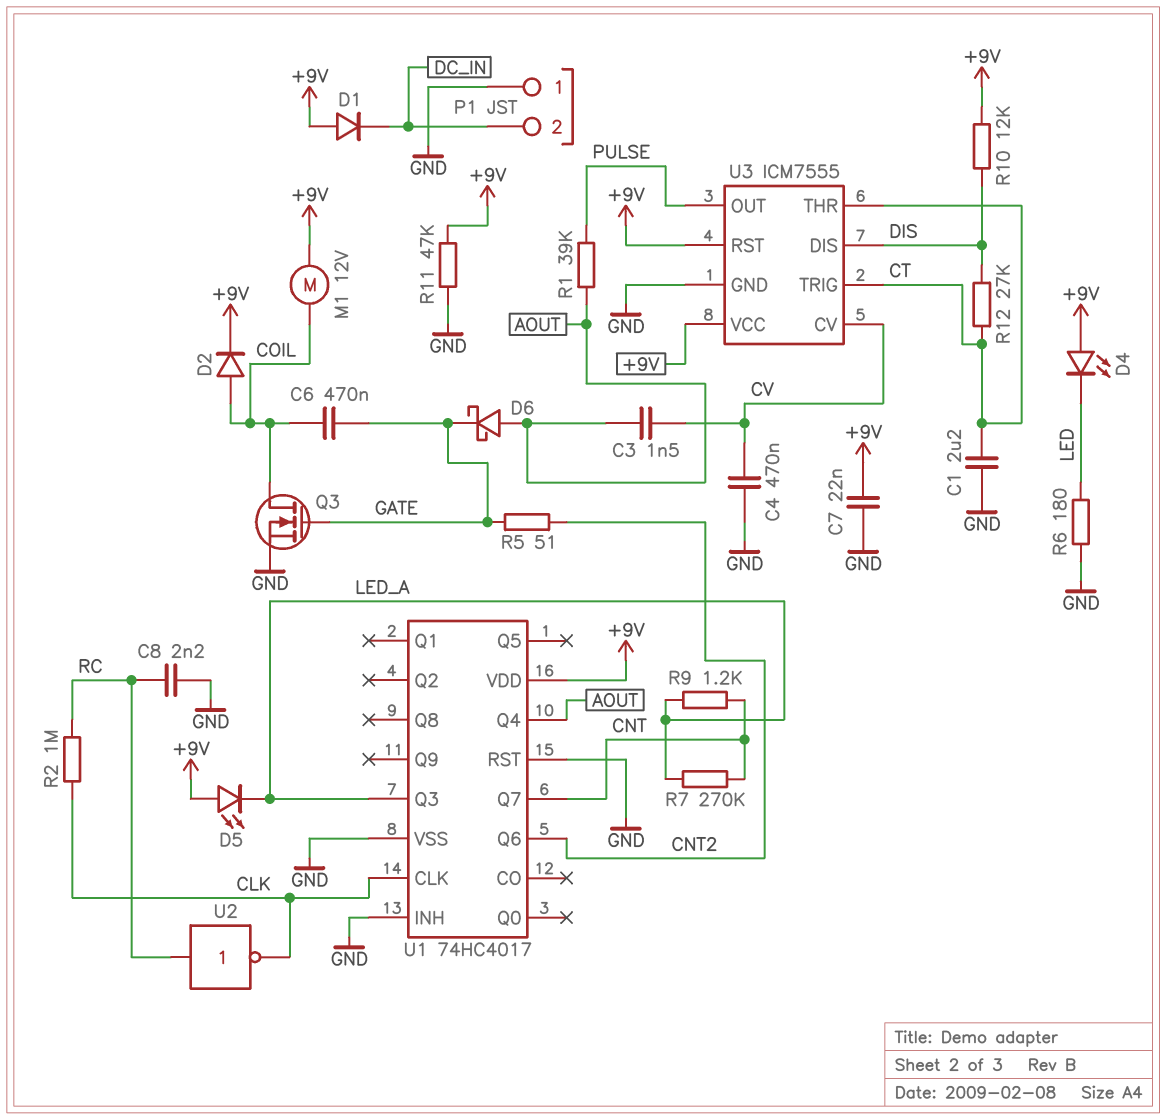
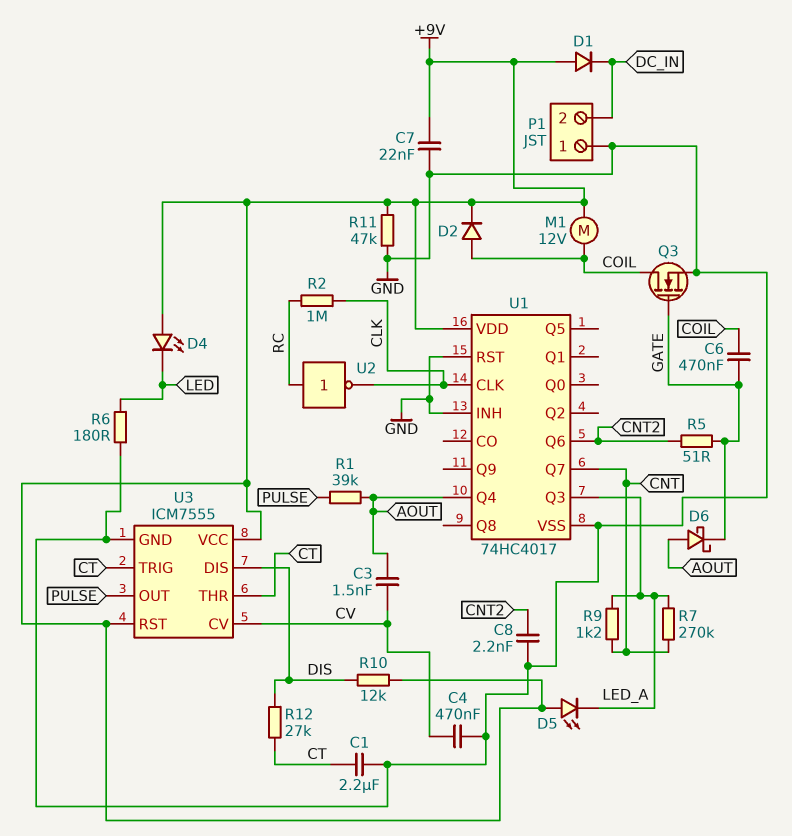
C8: 2.2nF (GND, RC) -> 2.2nF (CNT2, GND)

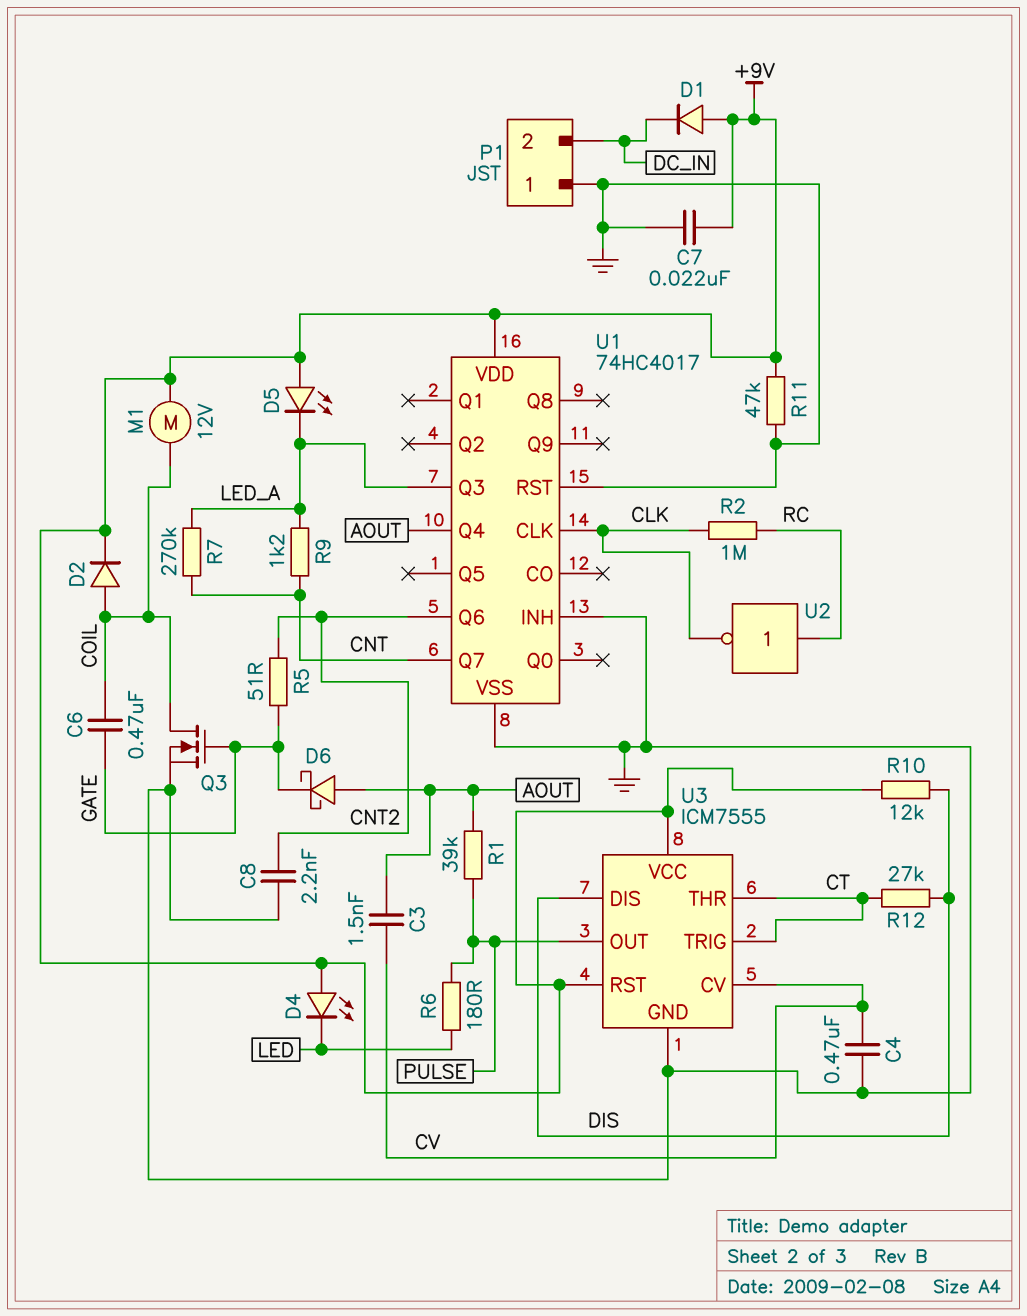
C1: 2.2uF (CT, GND) -> none
R6: 180 (GND, LED) -> 180 (LED, PULSE)

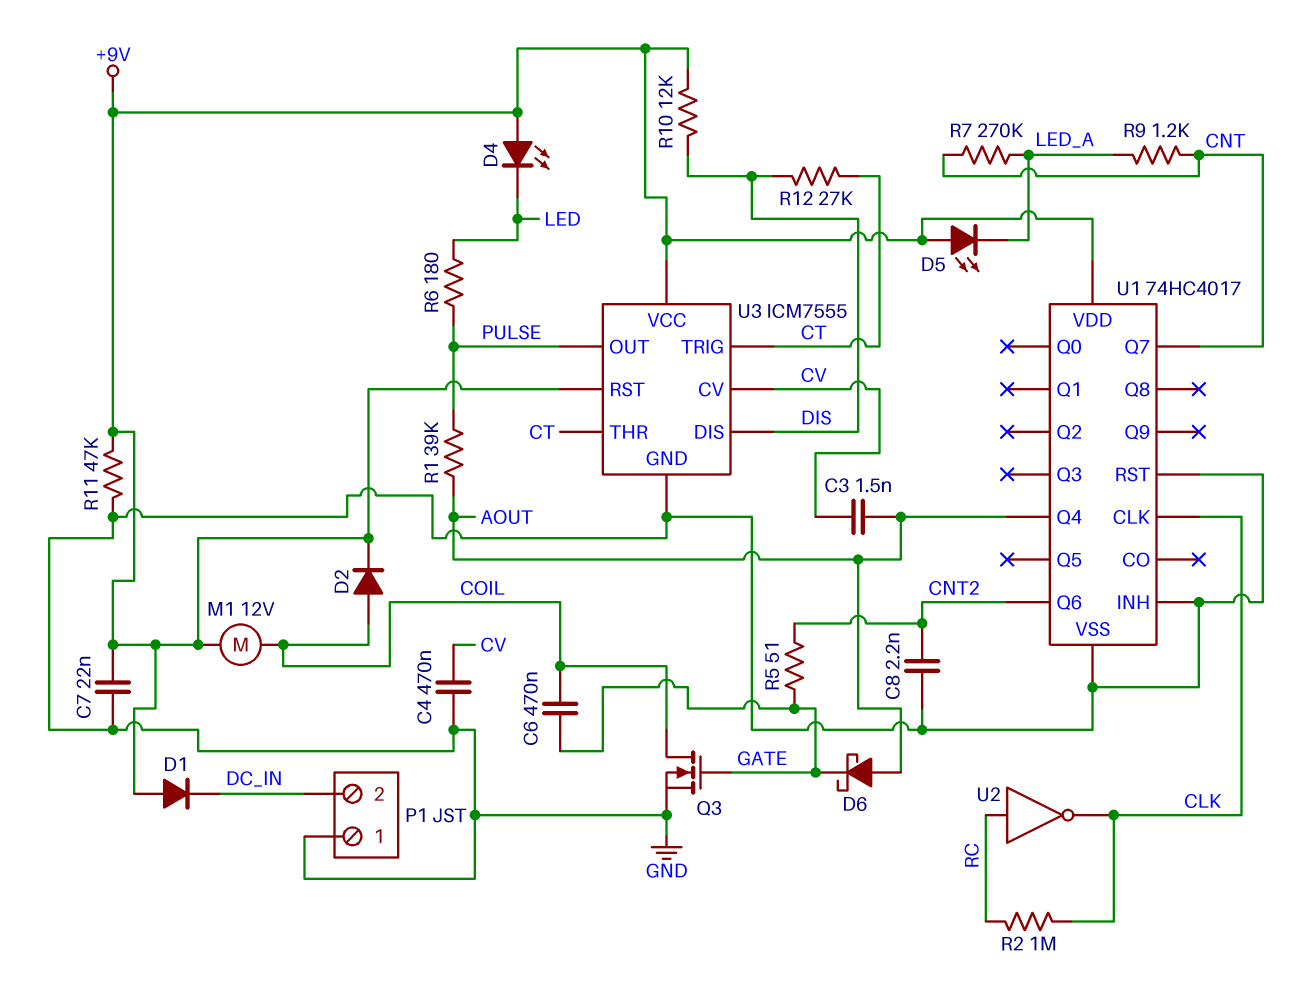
U1 pin Q3: LED_A -> none

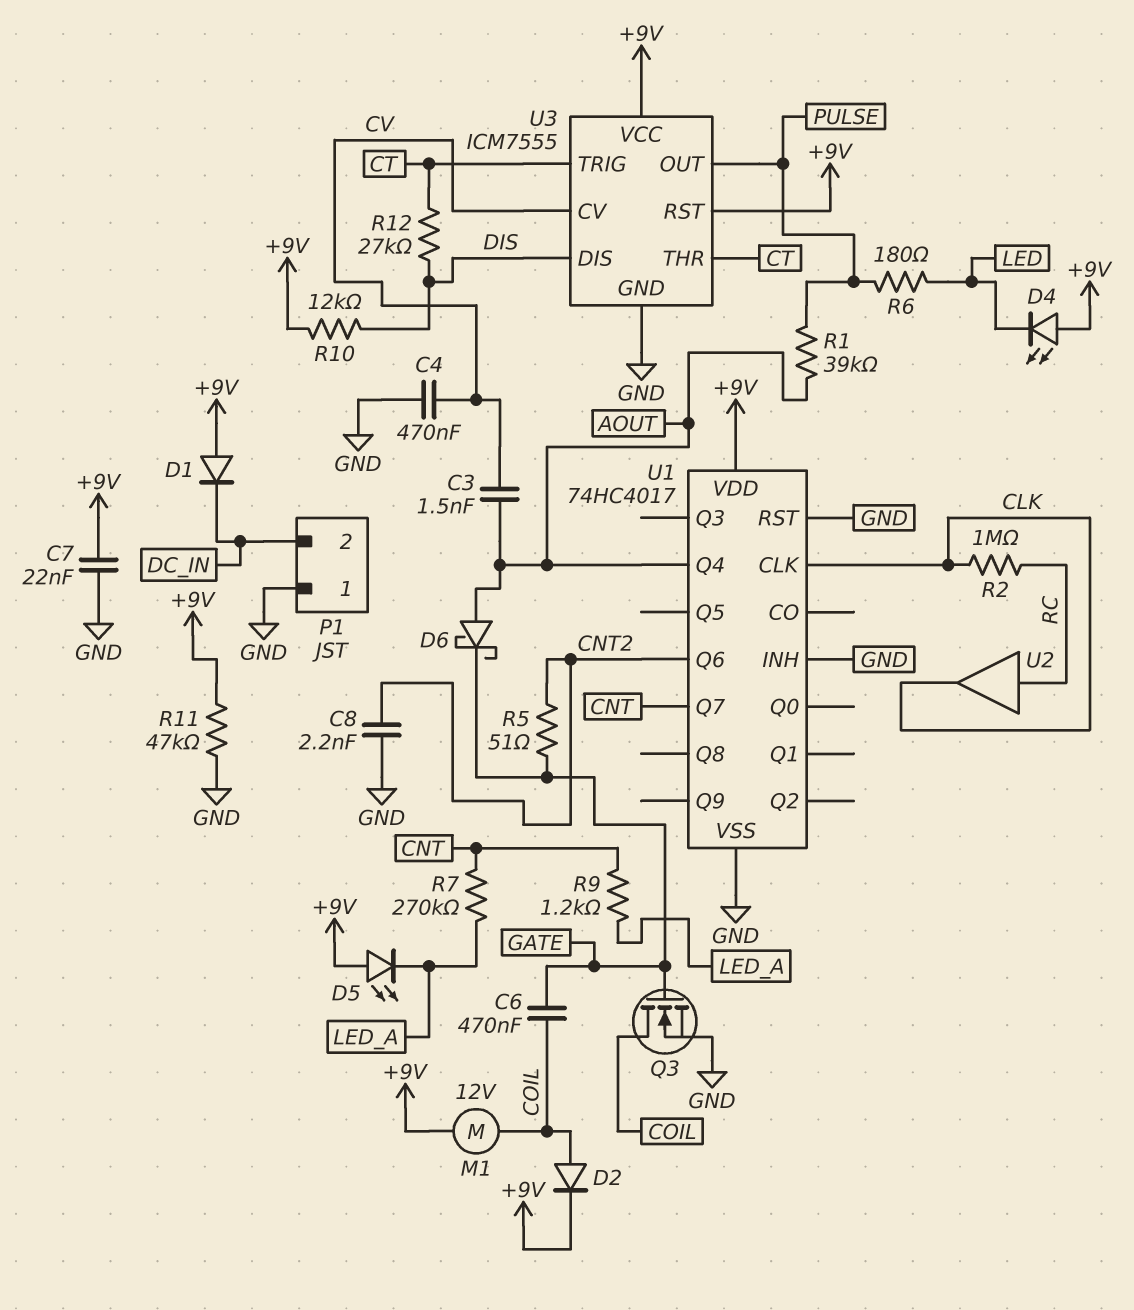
U2: NOT (in RC, out CLK) -> buffer (in RC, out CLK)

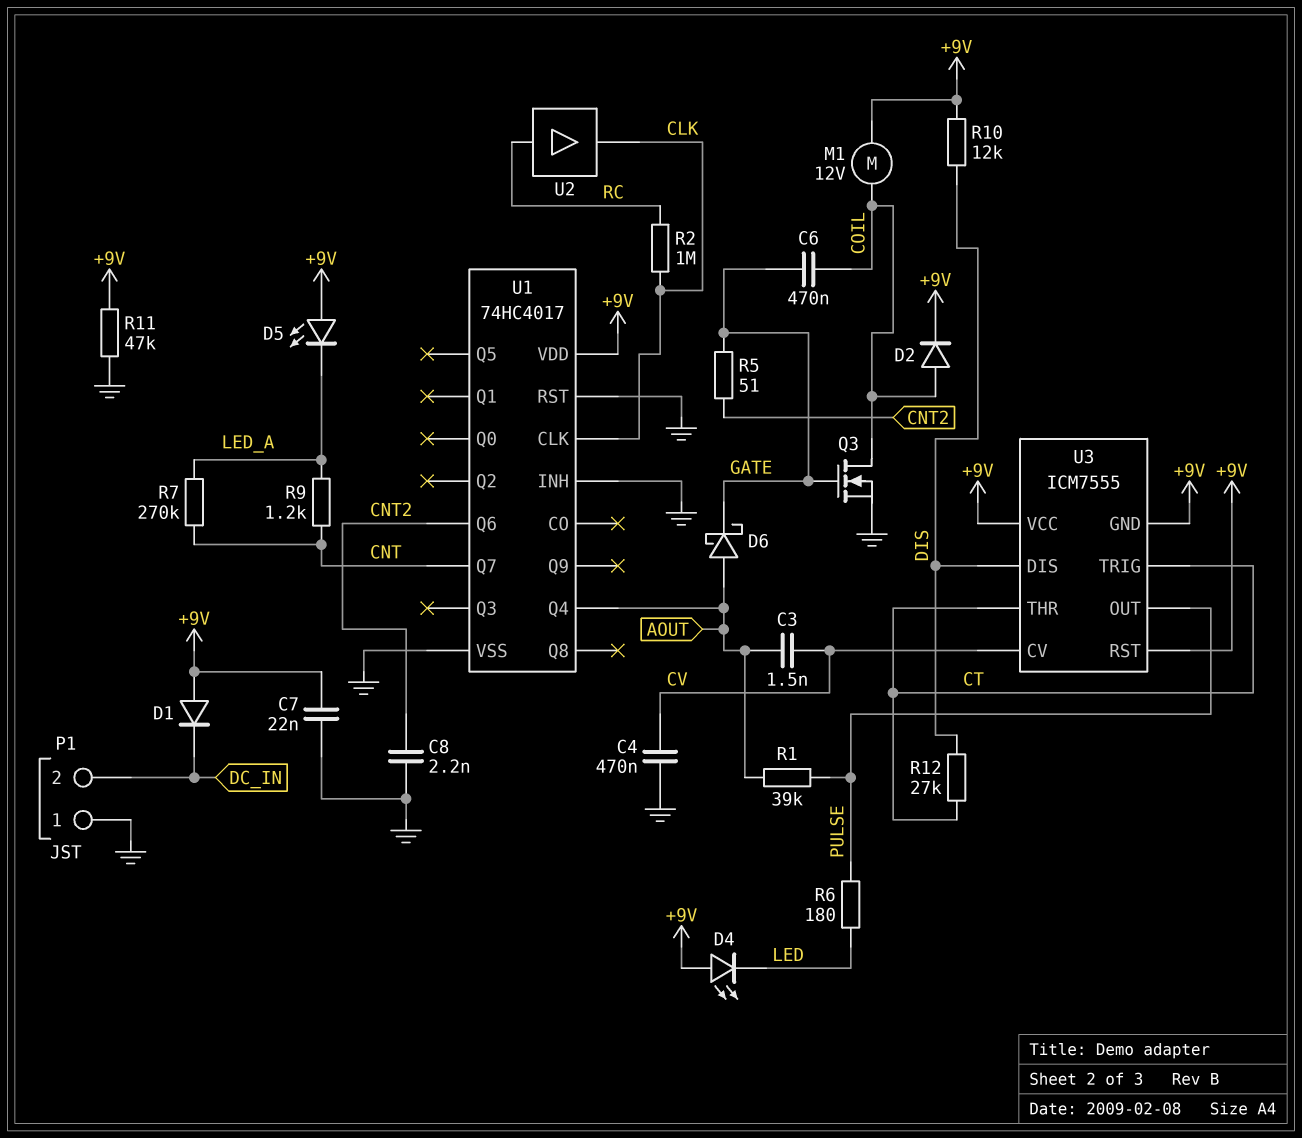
U3 pin GND: GND -> +9V

